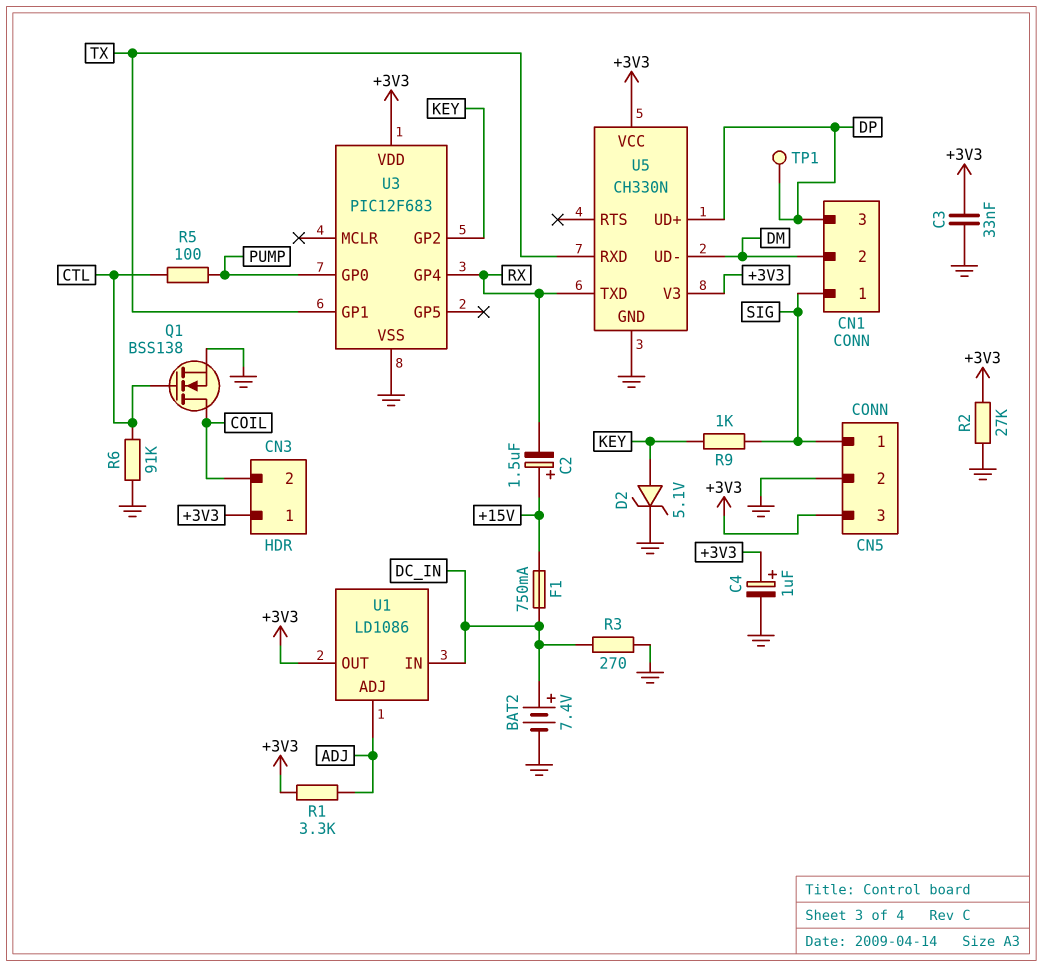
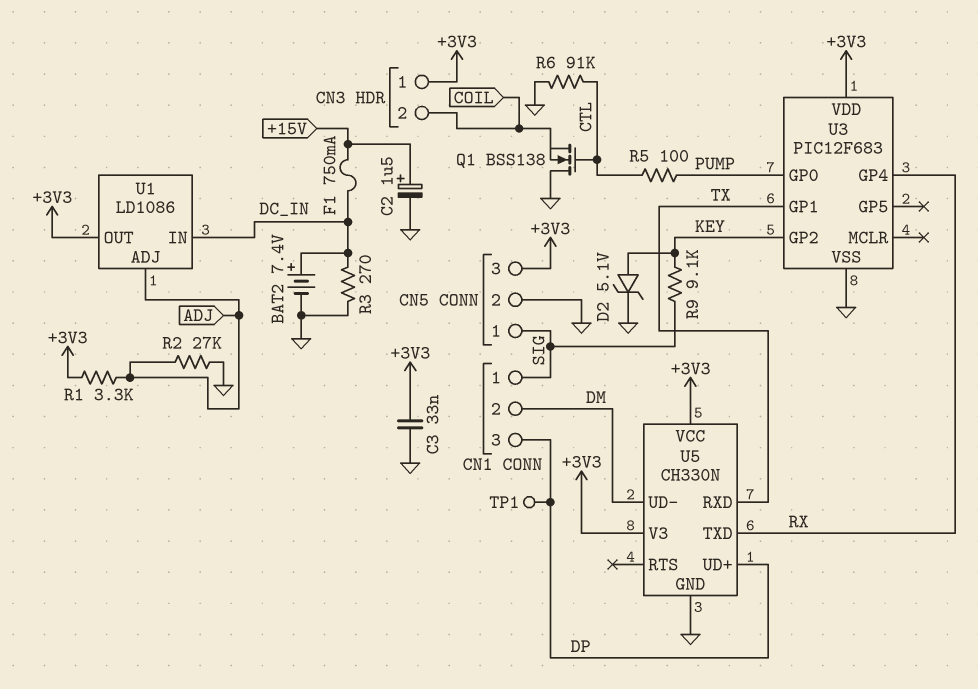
C2: 1.5uF (plus +15V, minus RX) -> 1.5uF (plus +15V, minus GND)
C4: 1uF (plus +3V3, minus GND) -> none
Q1: NMOS BSS138 (G CTL, D COIL, S GND) -> NMOS BSS138 (G CTL, D GND, S COIL)
R2: 27k (+3V3, GND) -> 27k (ADJ, GND)
R9: 1k (KEY, SIG) -> 9.1k (KEY, SIG)

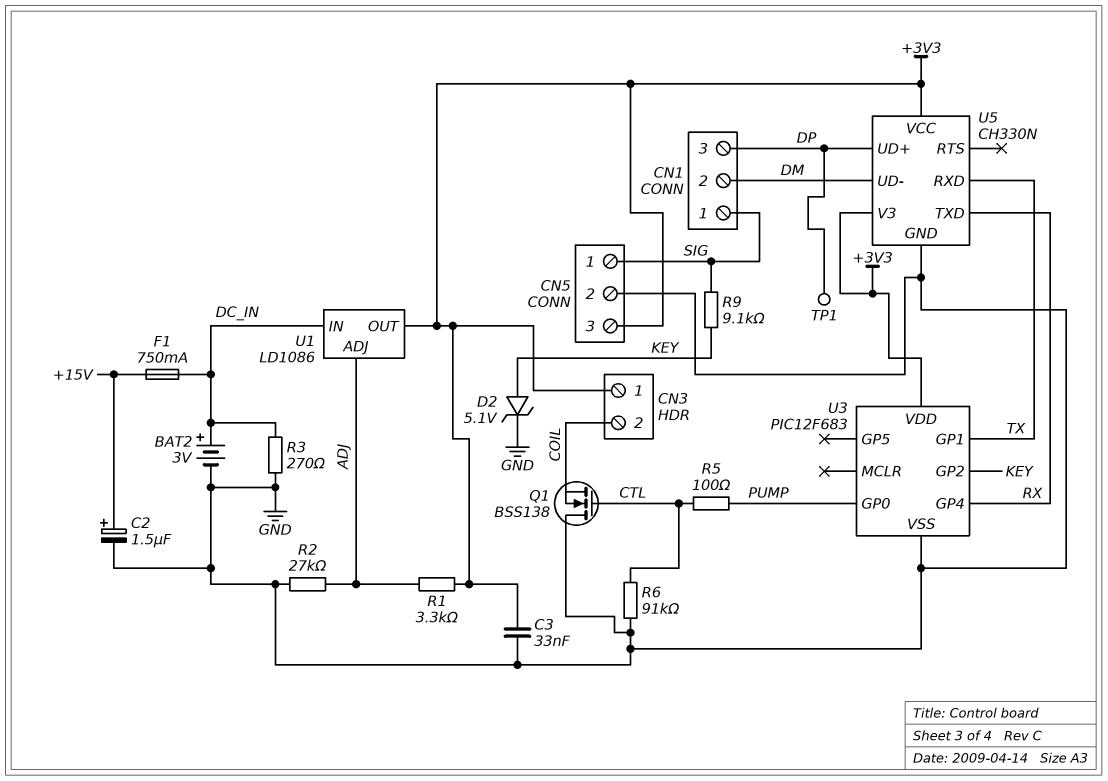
BAT2: 7.4V (plus DC_IN, minus GND) -> 3V (plus DC_IN, minus GND)

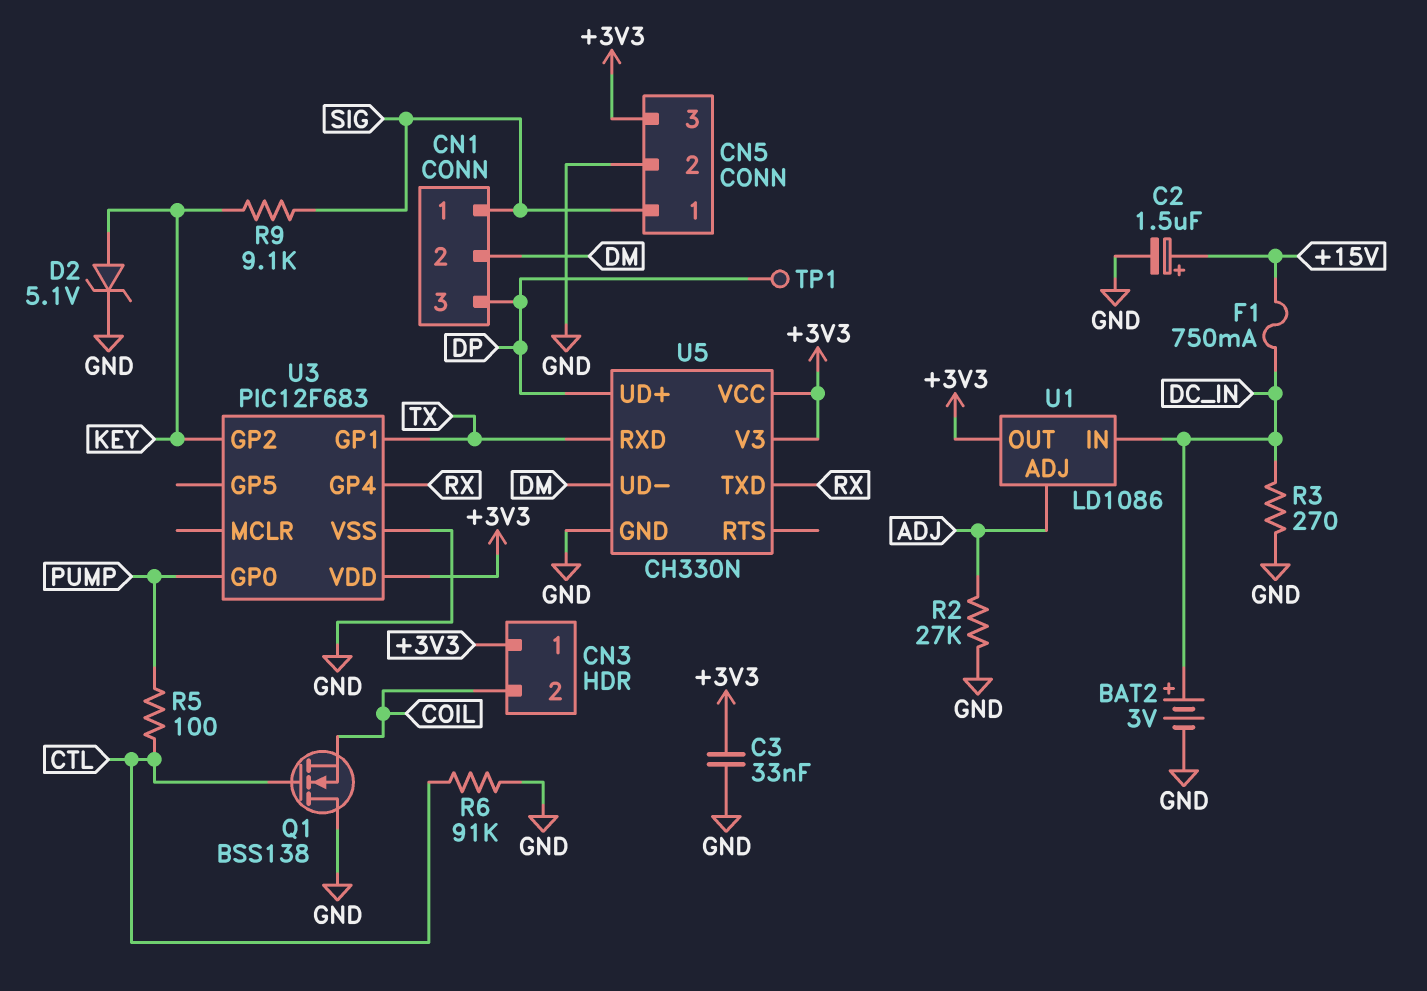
R1: 3.3k (+3V3, ADJ) -> none

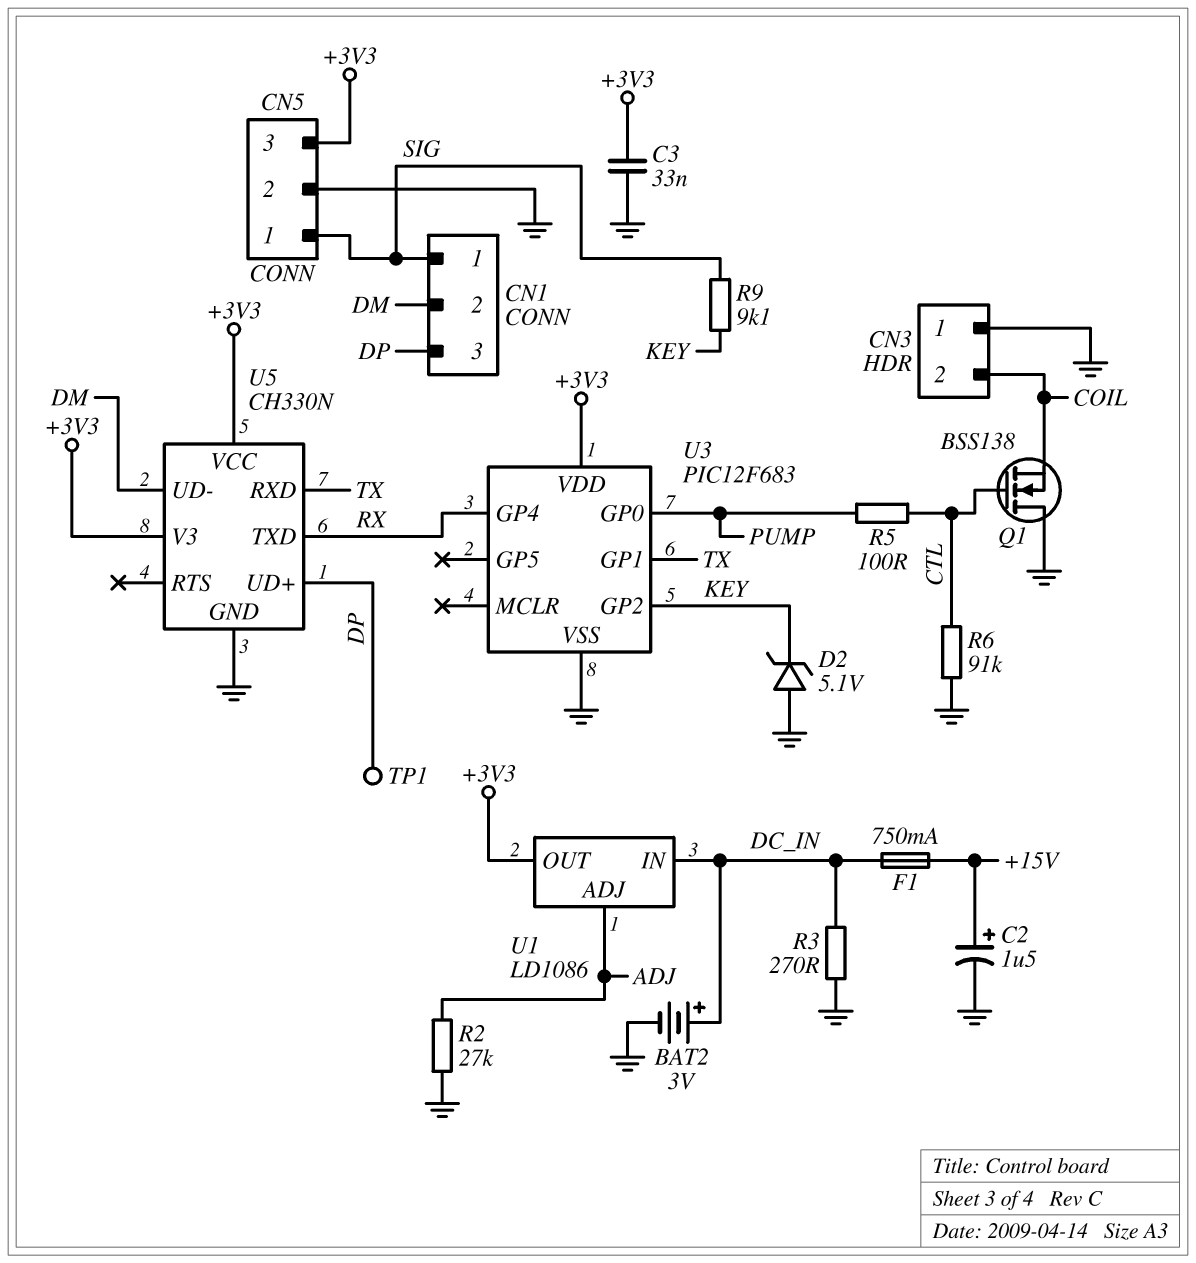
CN3 pin 1: +3V3 -> GND
D2: zener 5.1V (A KEY, K GND) -> zener 5.1V (A GND, K KEY)

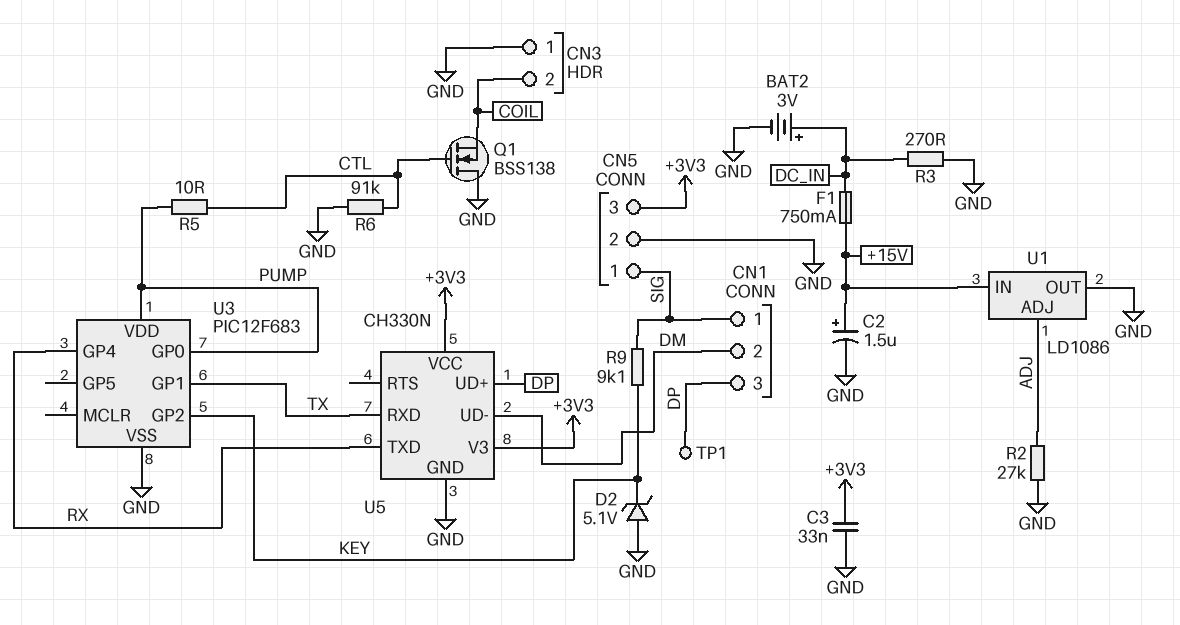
R5: 100 (CTL, PUMP) -> 10 (CTL, PUMP)
U1 pin IN: DC_IN -> +15V
U1 pin OUT: +3V3 -> GND
U3 pin VDD: +3V3 -> PUMP

